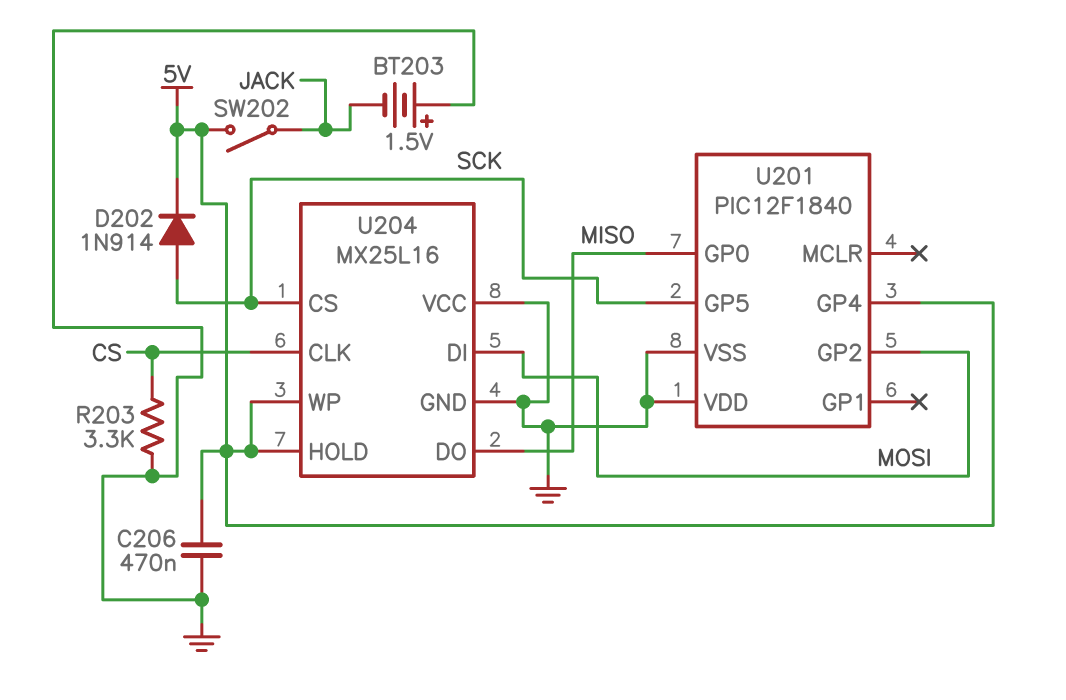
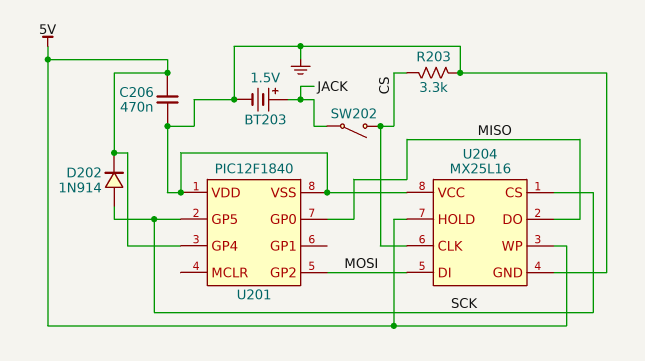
BT203: 1.5V (plus GND, minus JACK) -> 1.5V (plus JACK, minus GND)
SW202: switch (5V, JACK) -> switch (CS, JACK)

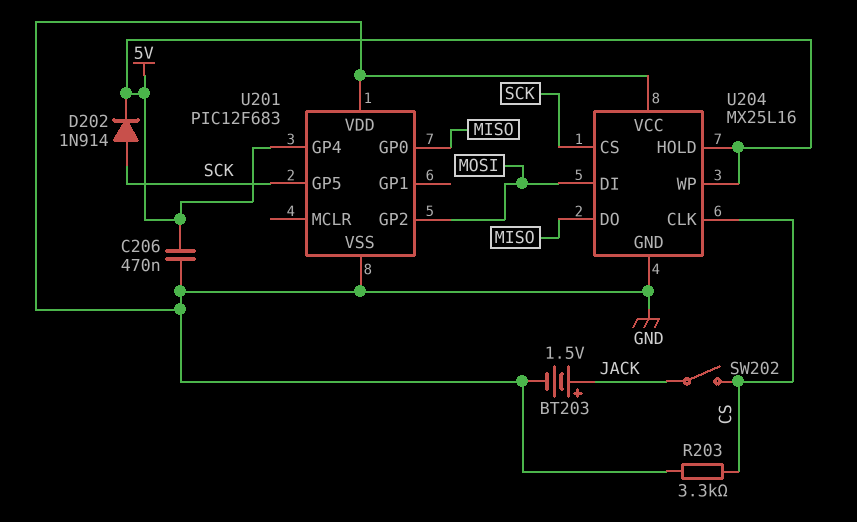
U201: PIC12F1840 -> PIC12F683

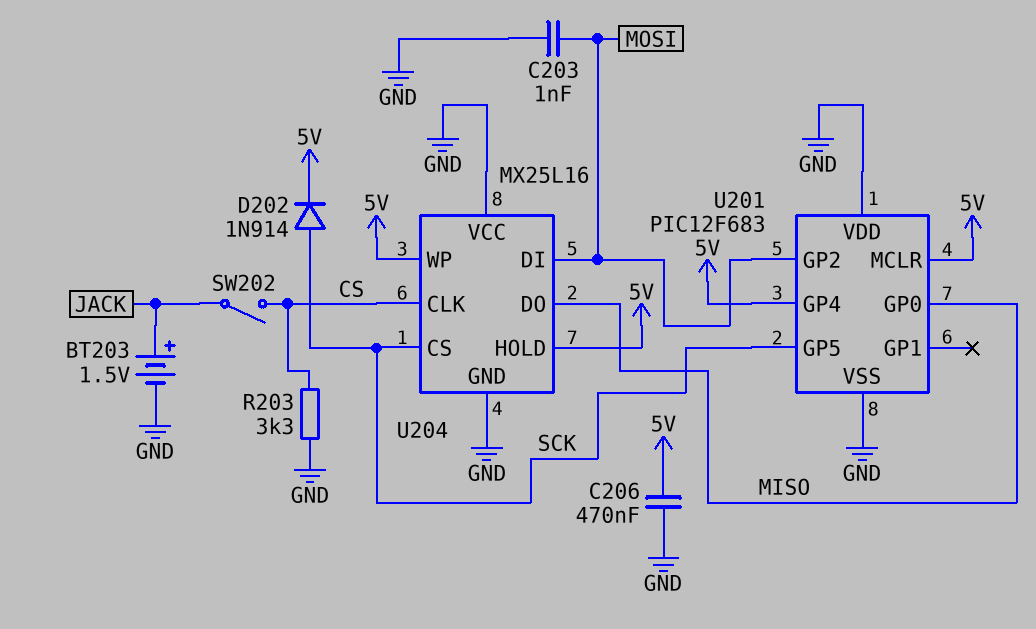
C203: none -> 1nF (GND, MOSI)
U201 pin MCLR: none -> 5V

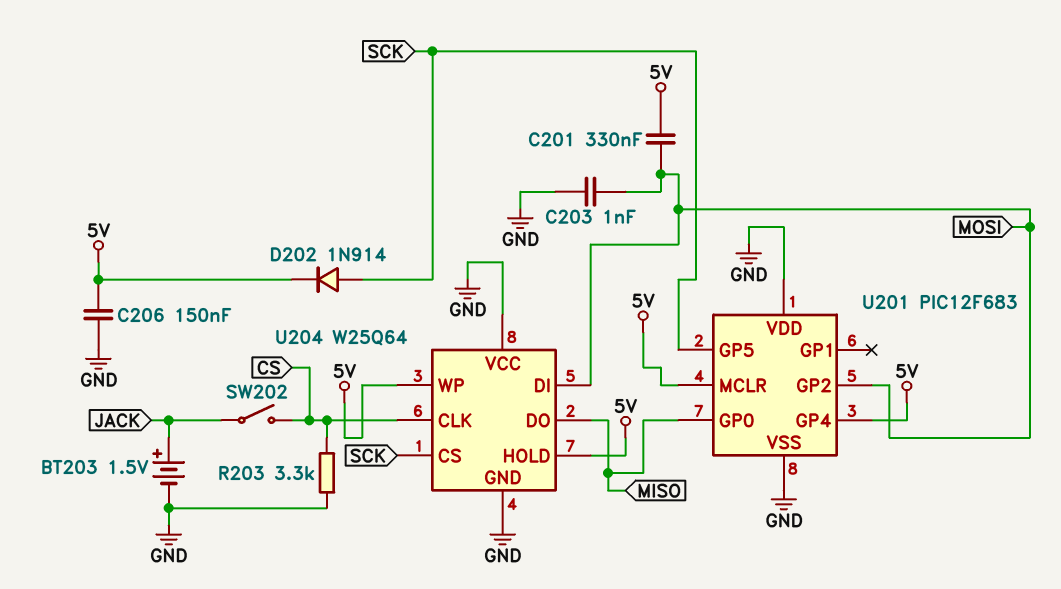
C201: none -> 330nF (5V, MOSI)
C206: 470nF (5V, GND) -> 150nF (5V, GND)
U204: MX25L16 -> W25Q64

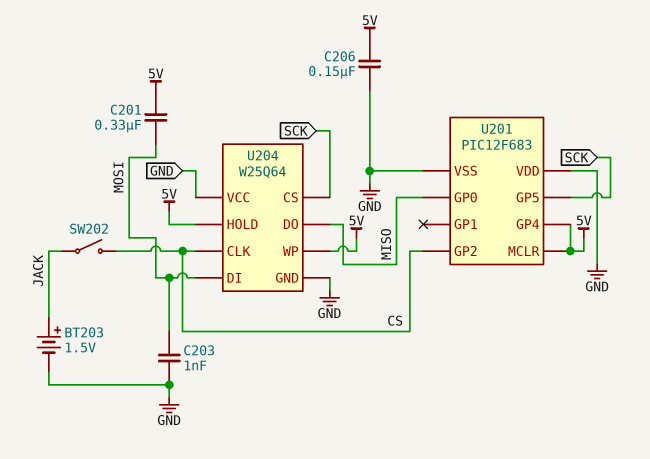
D202: diode 1N914 (A SCK, K 5V) -> none
R203: 3.3k (CS, GND) -> none
U201 pin GP2: MOSI -> CS

